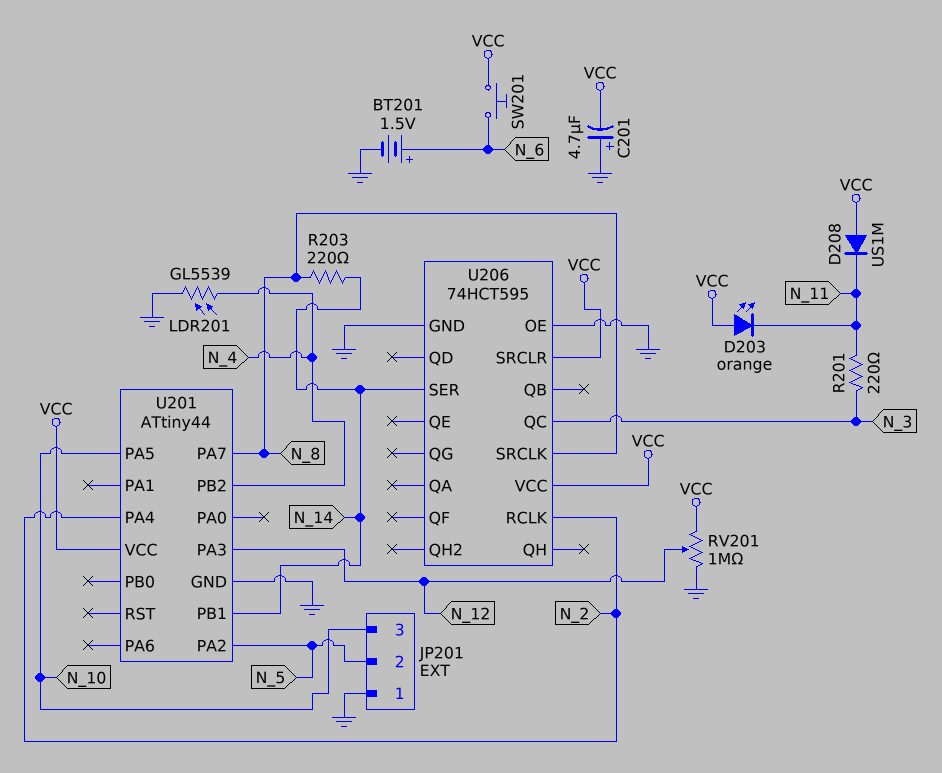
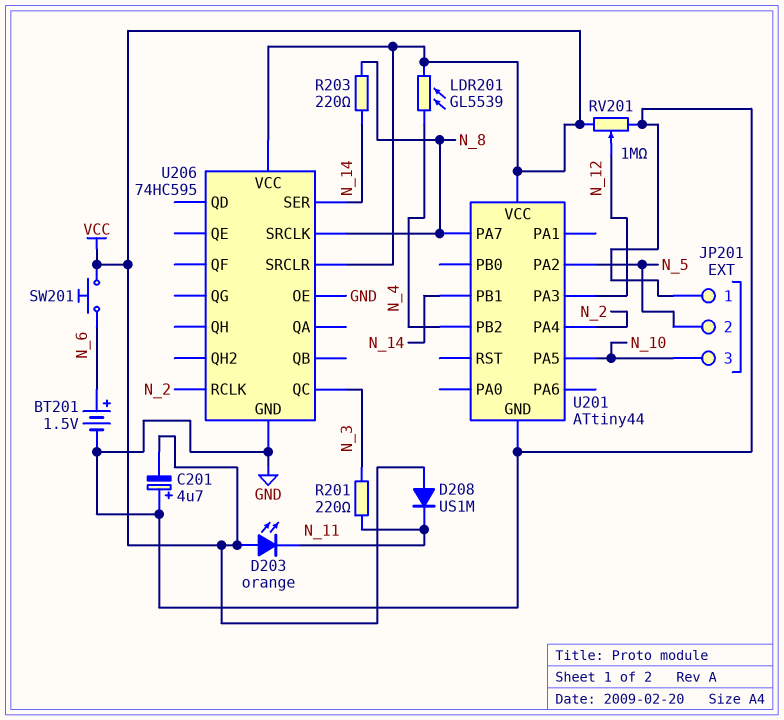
LDR201: GL5539 (GND, N_4) -> GL5539 (N_4, VCC)
U206: 74HCT595 -> 74HC595

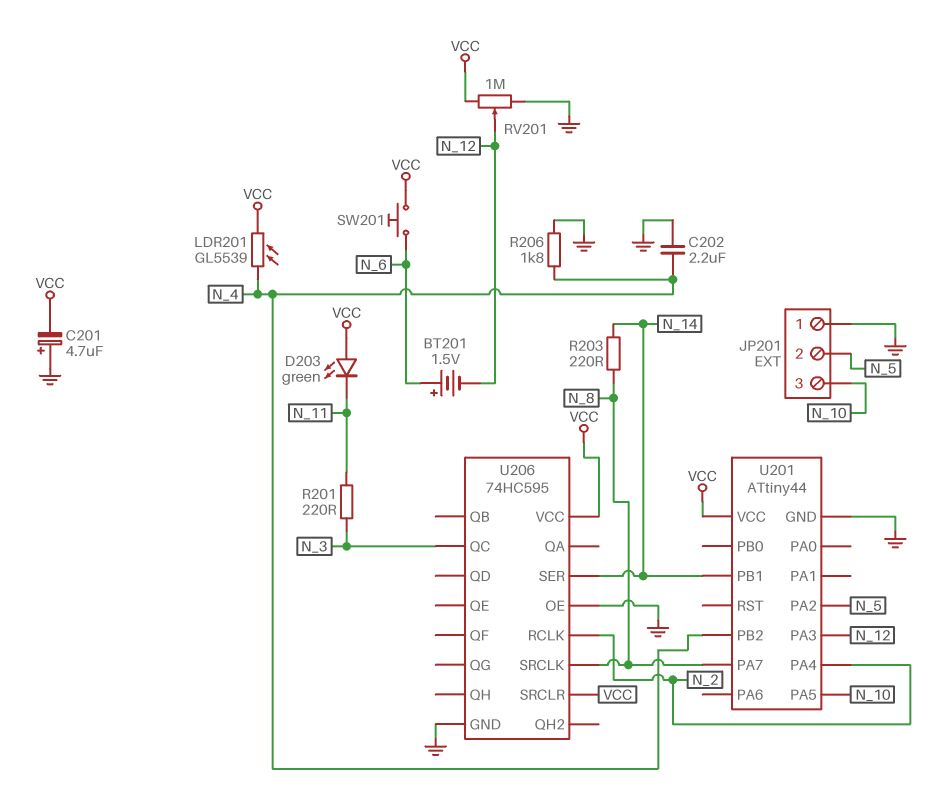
BT201: 1.5V (plus N_6, minus GND) -> 1.5V (plus N_6, minus N_12)
C202: none -> 2.2uF (GND, N_4)
D203: LED orange (A VCC, K N_11) -> LED green (A VCC, K N_11)
D208: diode US1M (A VCC, K N_11) -> none
R206: none -> 1.8k (GND, N_4)

